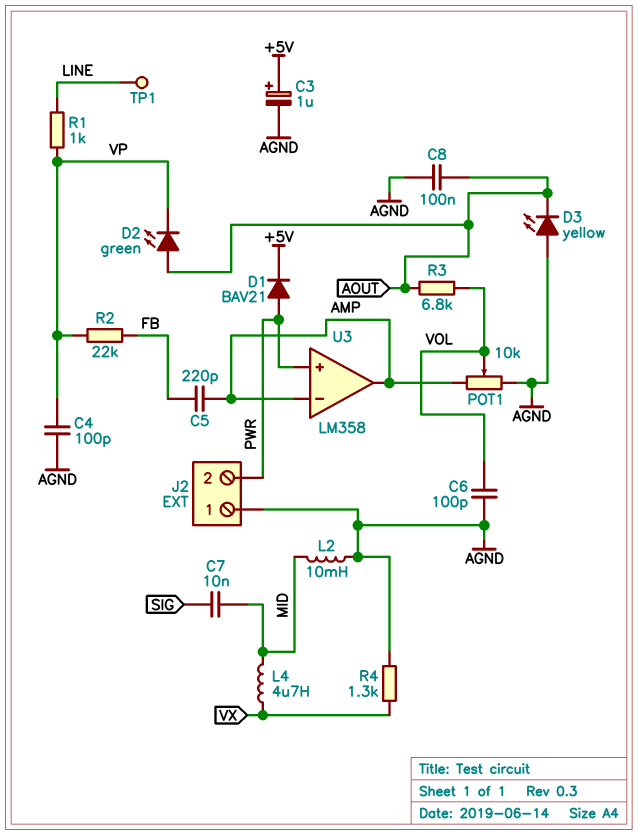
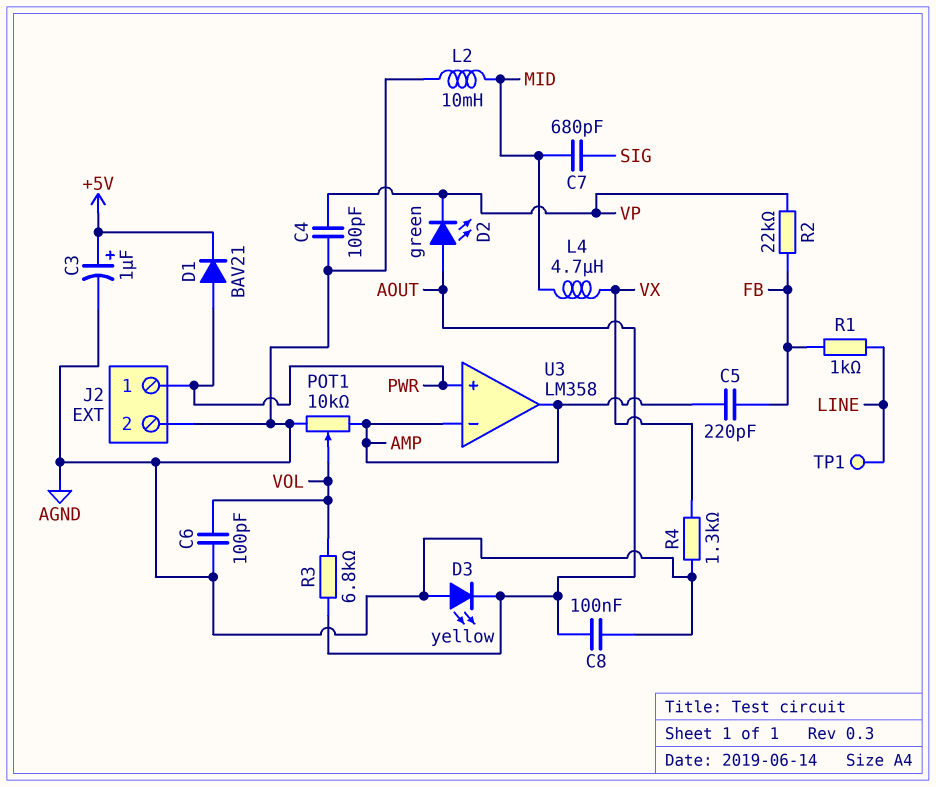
C7: 10nF (MID, SIG) -> 680pF (MID, SIG)
J2 pin 1: AGND -> PWR
J2 pin 2: PWR -> AGND
R1: 1k (LINE, VP) -> 1k (FB, LINE)

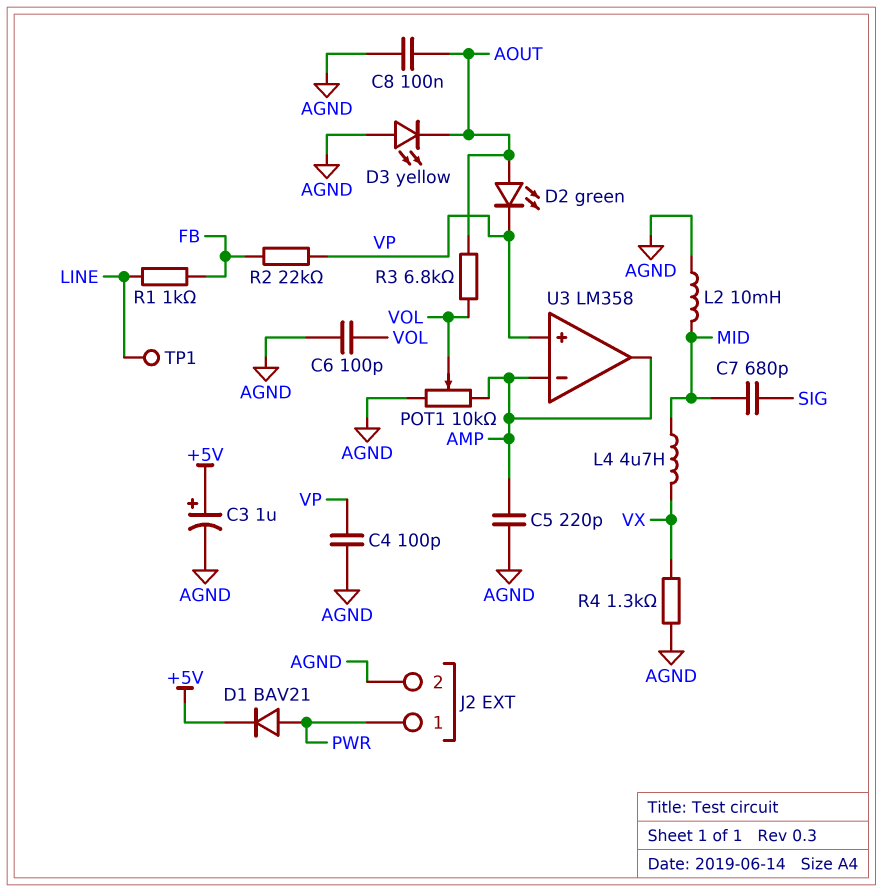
C5: 220pF (AMP, FB) -> 220pF (AGND, AMP)
U3 pin in+: PWR -> VP

